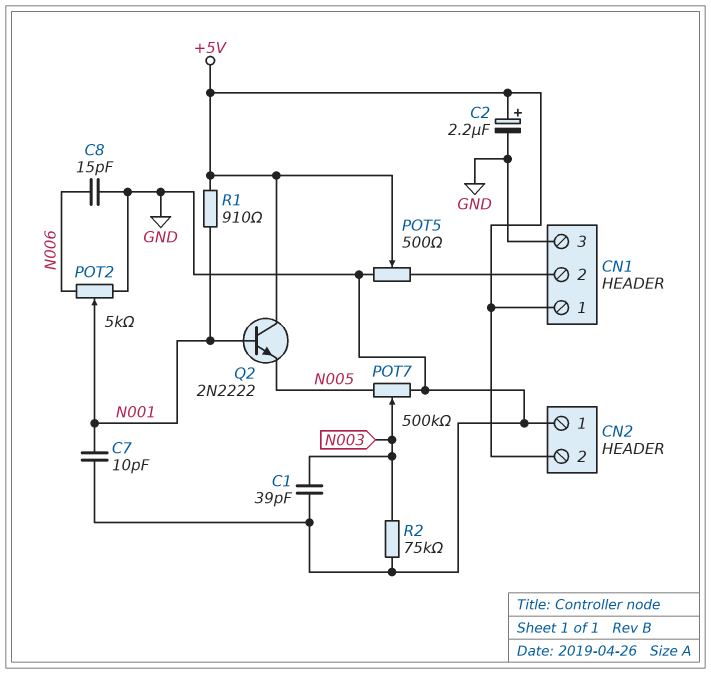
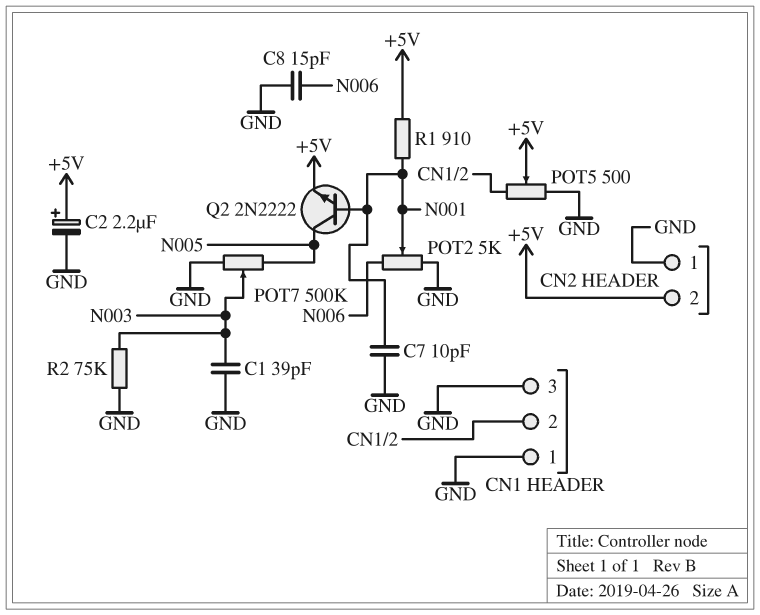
CN1 pin 1: +5V -> GND
Q2: NPN 2N2222 (B N001, C +5V, E N005) -> NPN 2N2222 (B N001, C N005, E +5V)

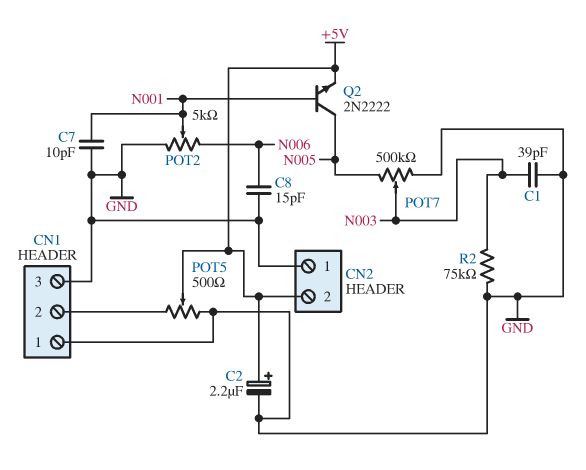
R1: 910 (+5V, N001) -> none

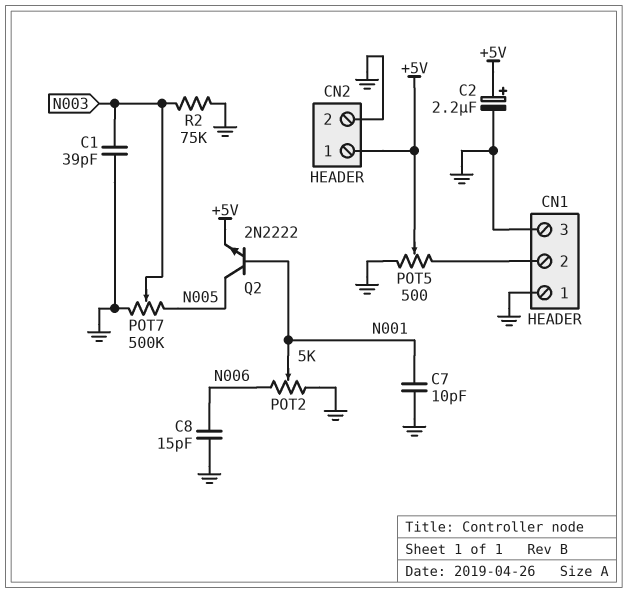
CN2 pin 1: GND -> +5V
CN2 pin 2: +5V -> GND

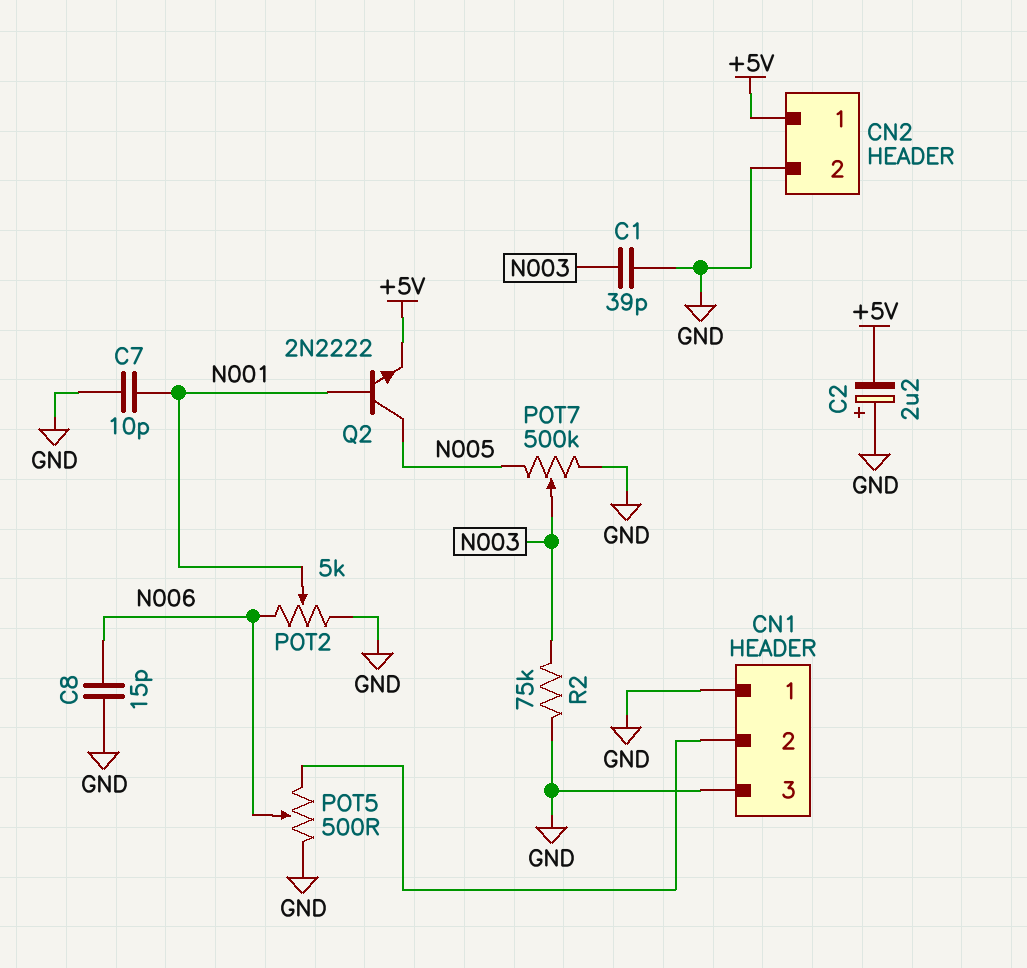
C2: 2.2uF (plus +5V, minus GND) -> 2.2uF (plus GND, minus +5V)
POT5: 500 (CN1/2, GND, wiper +5V) -> 500 (CN1/2, GND, wiper N006)

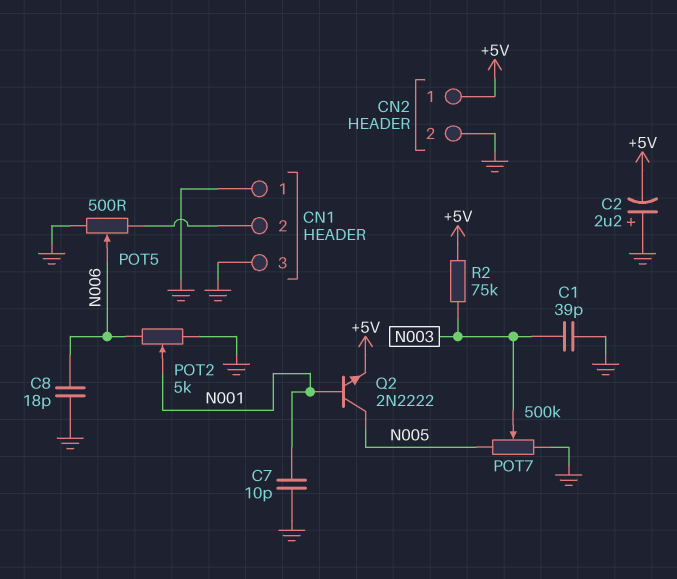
C8: 15pF (GND, N006) -> 18pF (GND, N006)
R2: 75k (GND, N003) -> 75k (+5V, N003)

